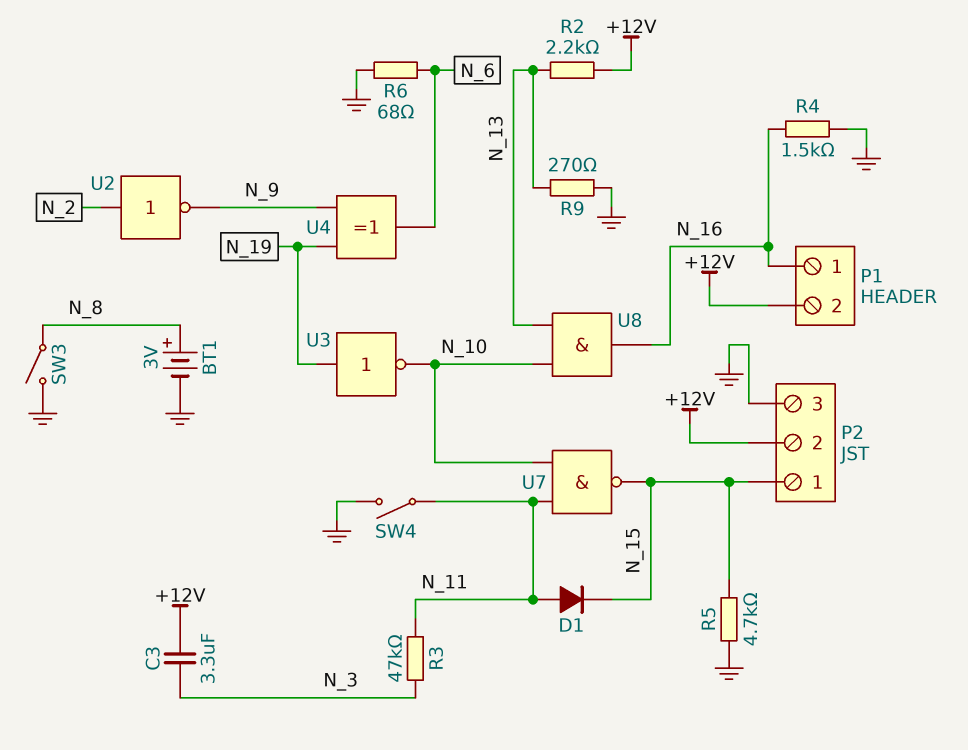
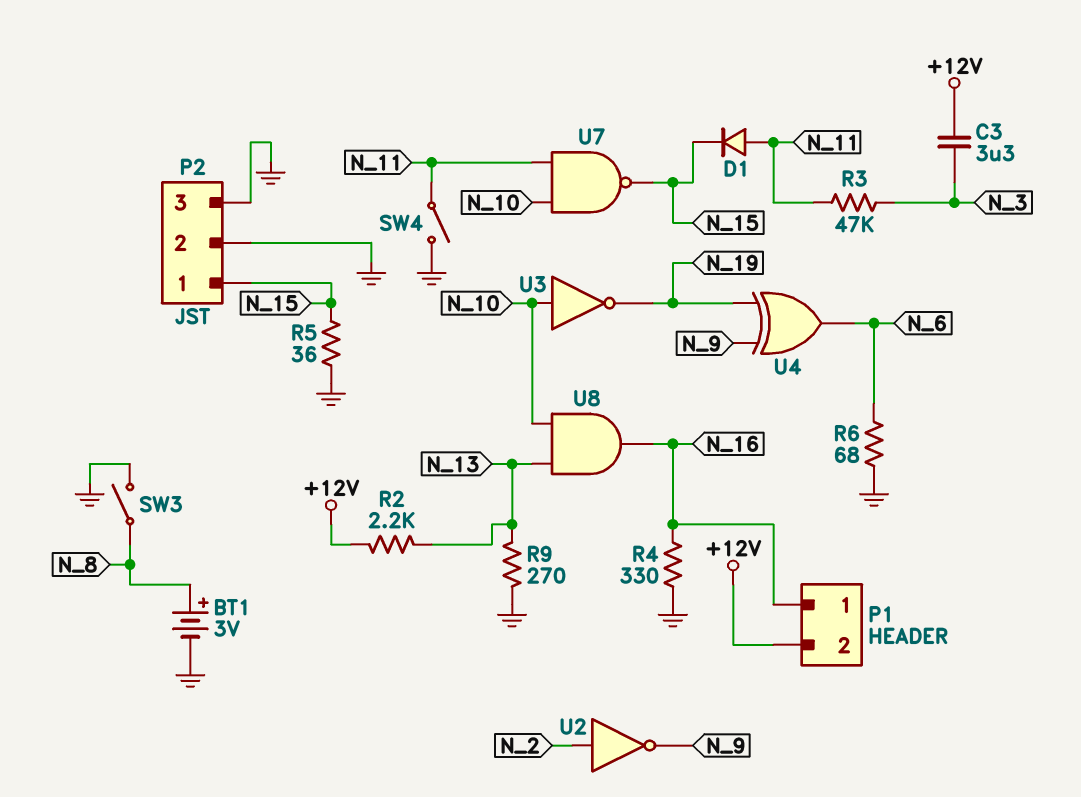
P2 pin 2: +12V -> GND
R4: 1.5k (GND, N_16) -> 330 (GND, N_16)
R5: 4.7k (GND, N_15) -> 36 (GND, N_15)
U3: NOT (in N_19, out N_10) -> NOT (in N_10, out N_19)

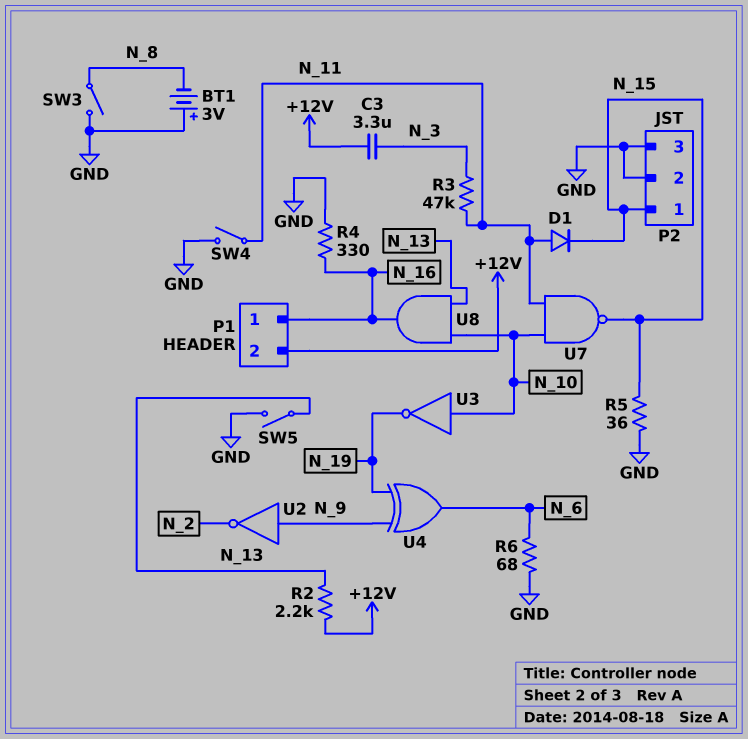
BT1: 3V (plus N_8, minus GND) -> 3V (plus GND, minus N_8)
R9: 270 (GND, N_13) -> none
SW5: none -> switch (GND, N_13)
U2: NOT (in N_2, out N_9) -> NOT (in N_9, out N_2)

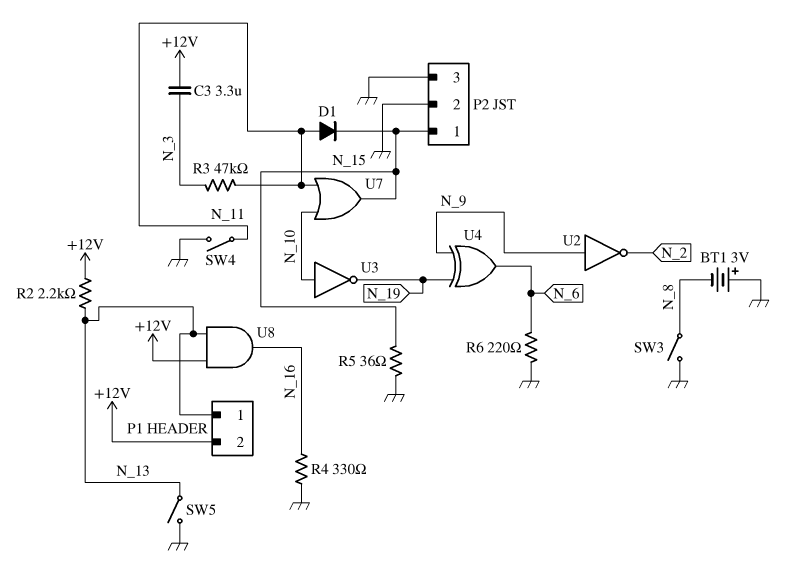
P1 pin 1: N_16 -> N_13
R6: 68 (GND, N_6) -> 220 (GND, N_6)
U7: NAND (in N_10, in N_11, out N_15) -> OR (in N_10, in N_11, out N_15)
U8: AND (in N_10, in N_13, out N_16) -> AND (in +12V, in N_13, out N_16)

